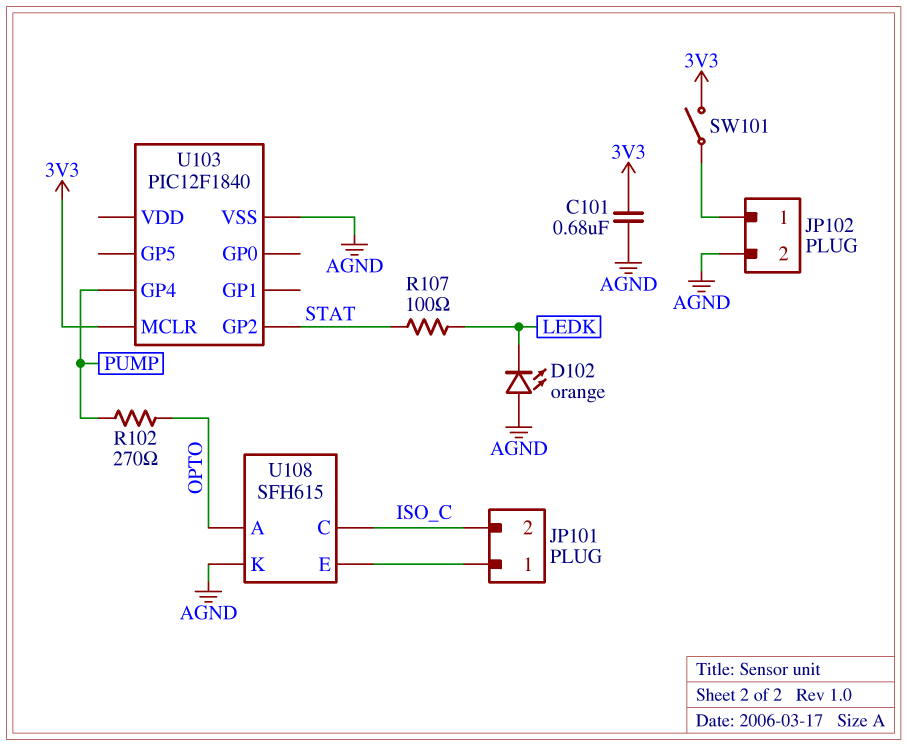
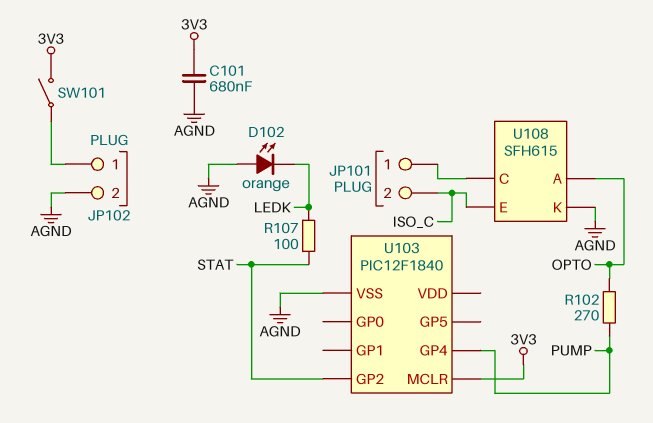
U108 pin C: ISO_C -> JP101/1
U108 pin E: JP101/1 -> ISO_C

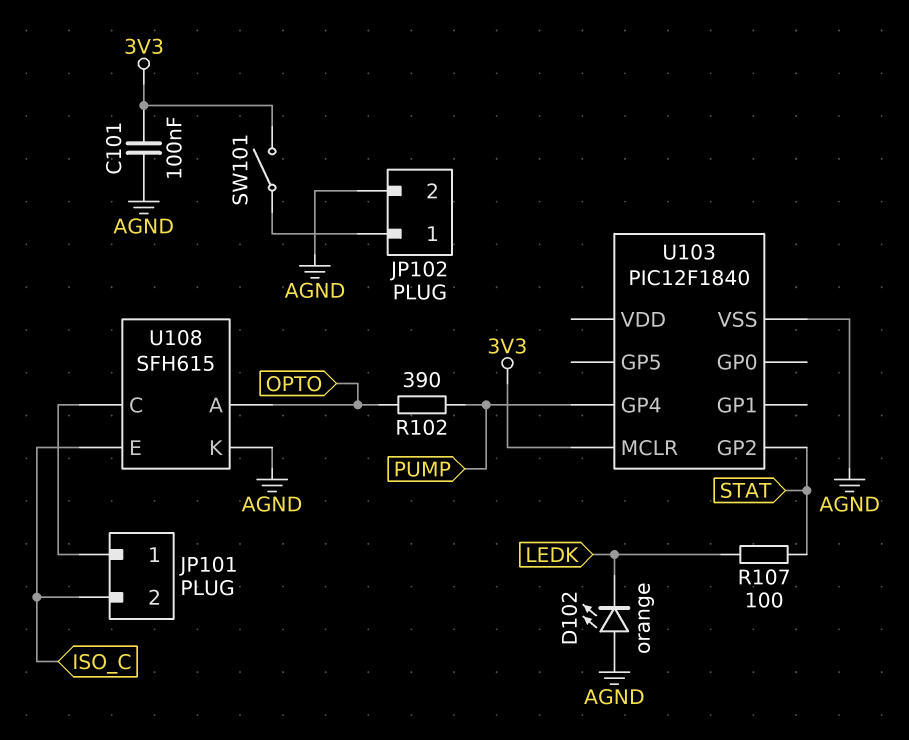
C101: 680nF (3V3, AGND) -> 100nF (3V3, AGND)
R102: 270 (OPTO, PUMP) -> 390 (OPTO, PUMP)

